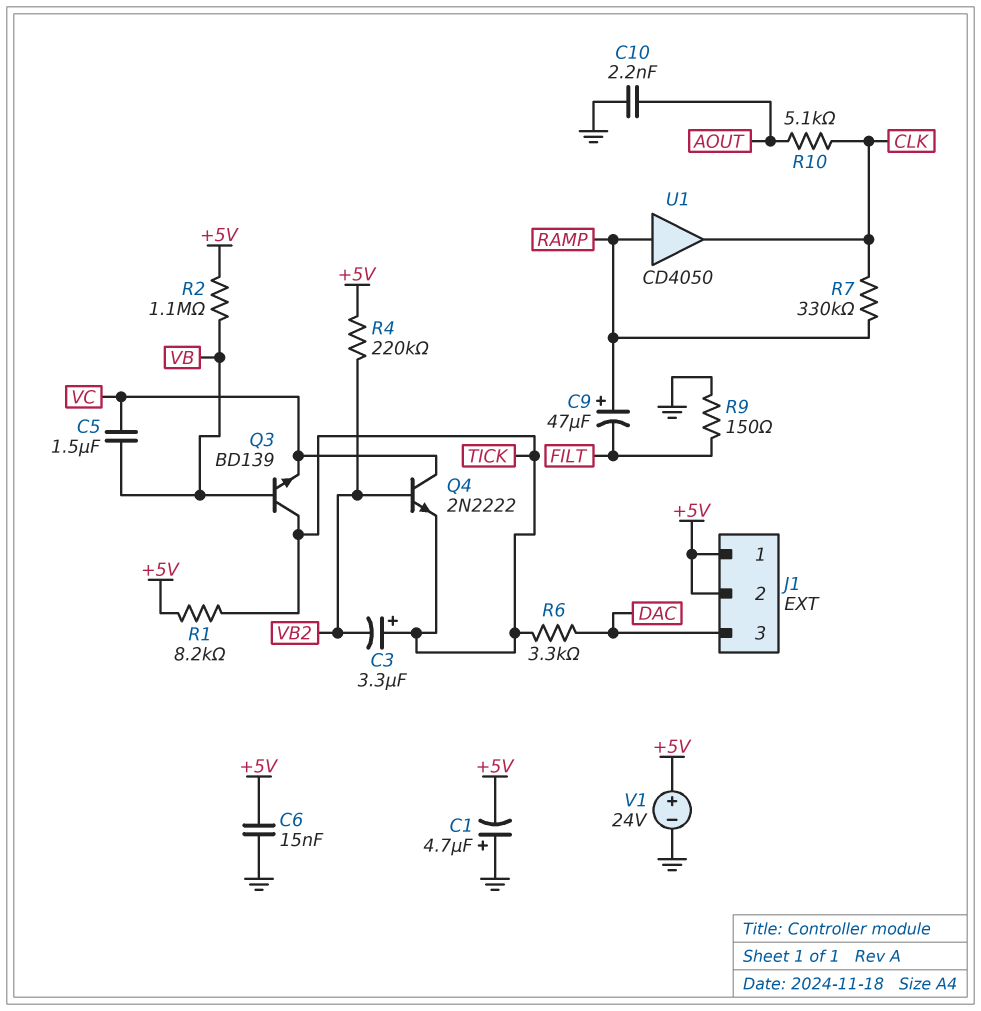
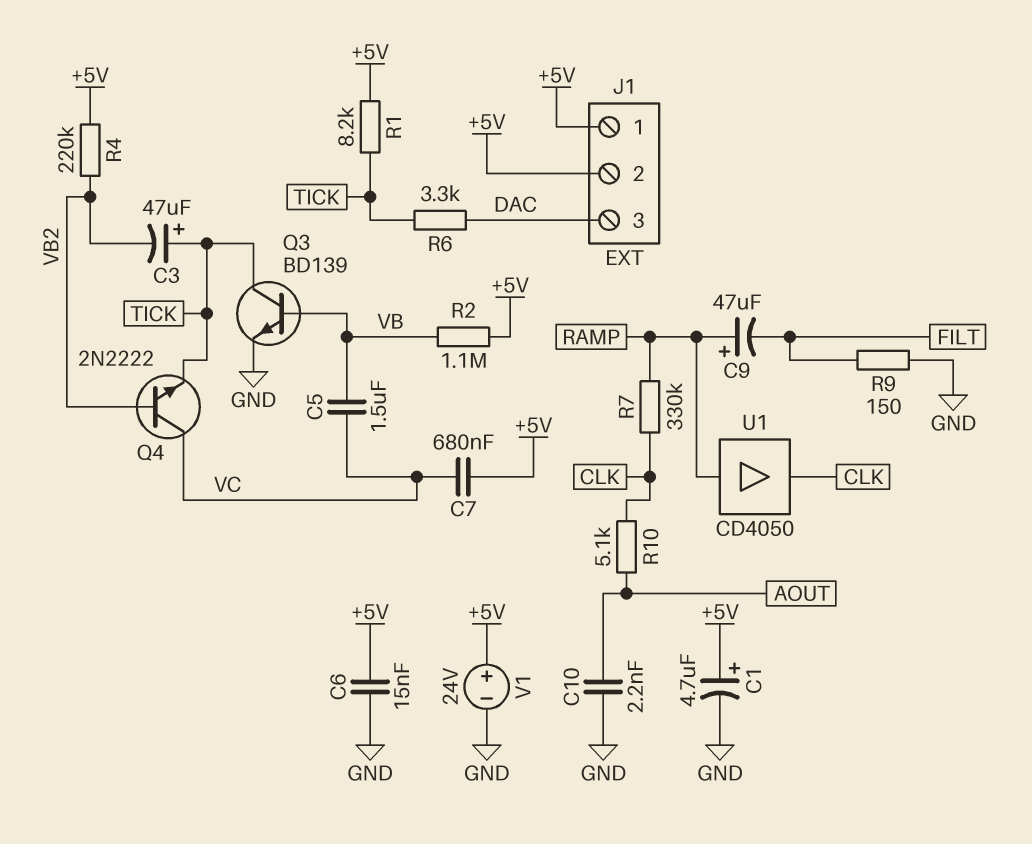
C1: 4.7uF (plus GND, minus +5V) -> 4.7uF (plus +5V, minus GND)
C3: 3.3uF (plus TICK, minus VB2) -> 47uF (plus TICK, minus VB2)
C7: none -> 680nF (+5V, VC)
Q3: NPN BD139 (B VB, C TICK, E VC) -> NPN BD139 (B VB, C TICK, E GND)

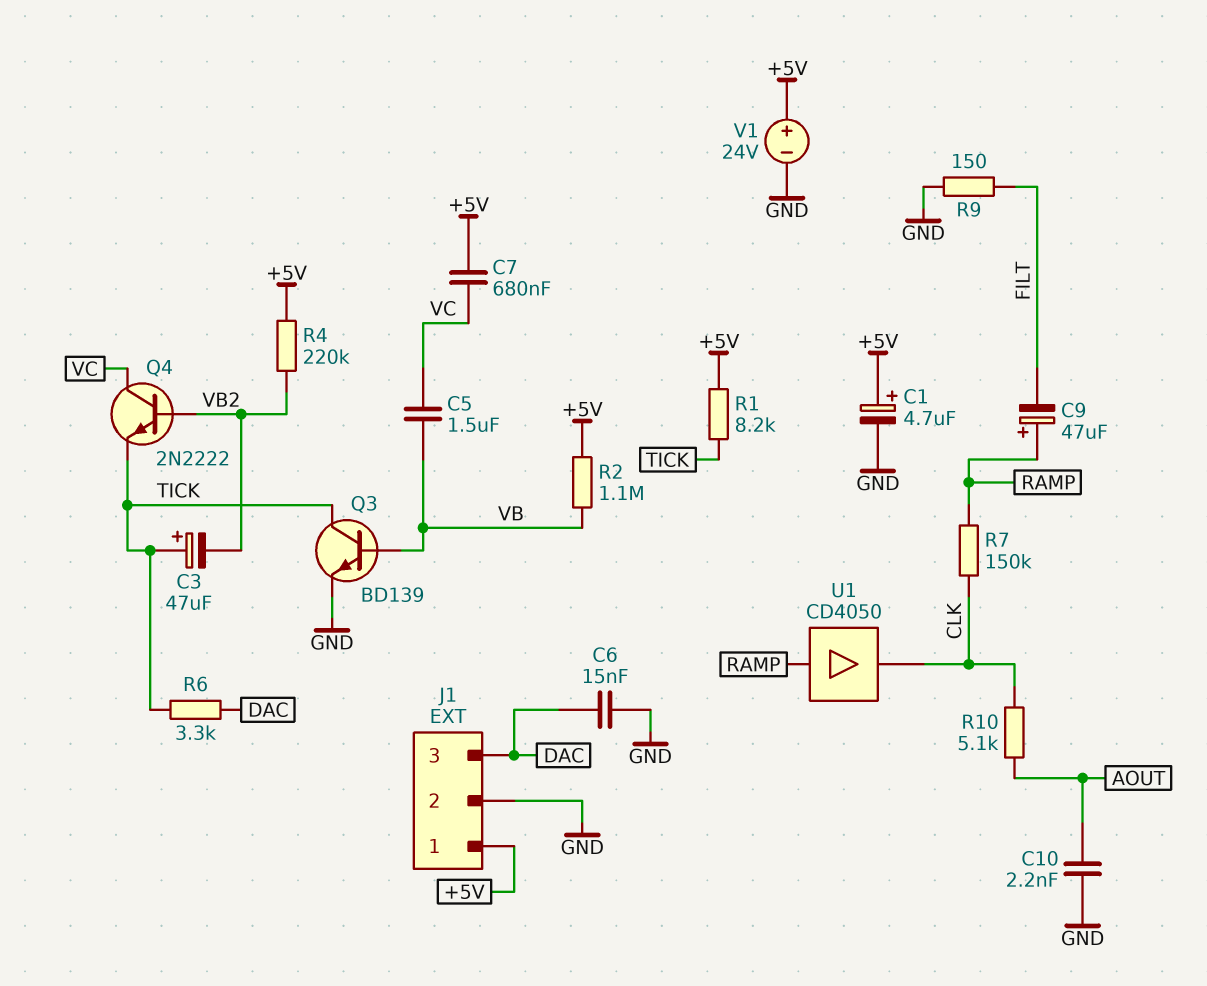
C6: 15nF (+5V, GND) -> 15nF (DAC, GND)
J1 pin 2: +5V -> GND
R7: 330k (CLK, RAMP) -> 150k (CLK, RAMP)

